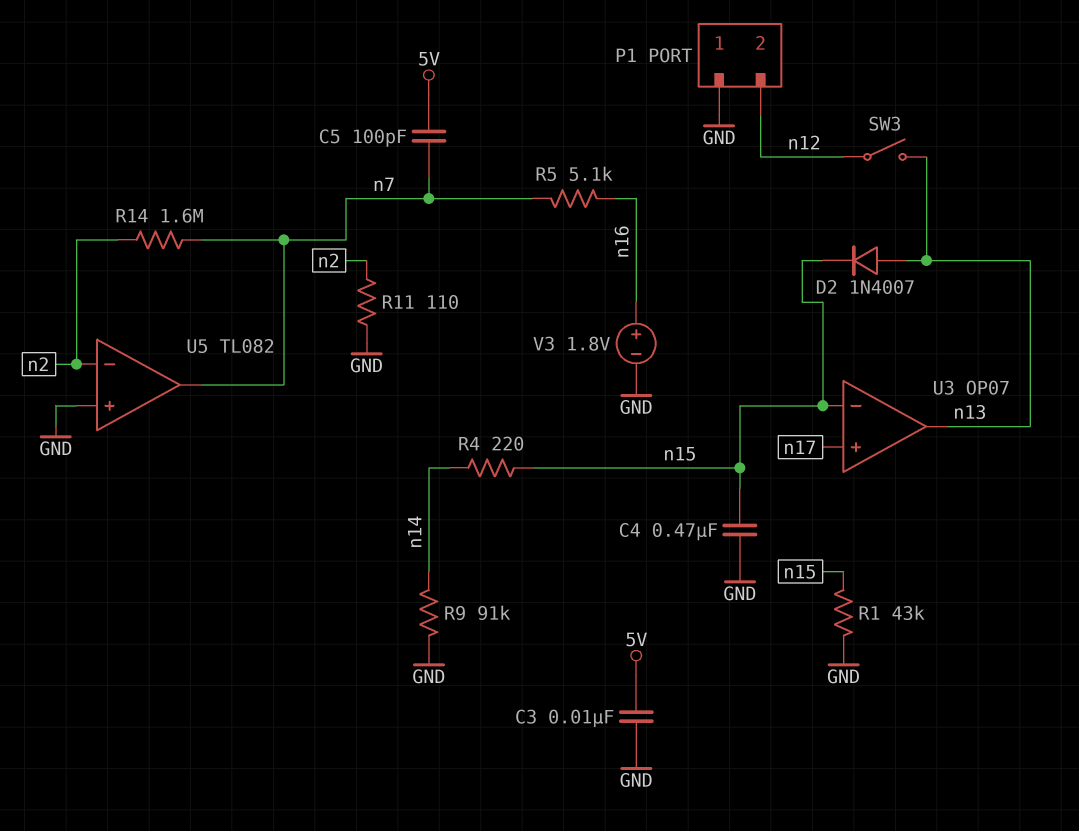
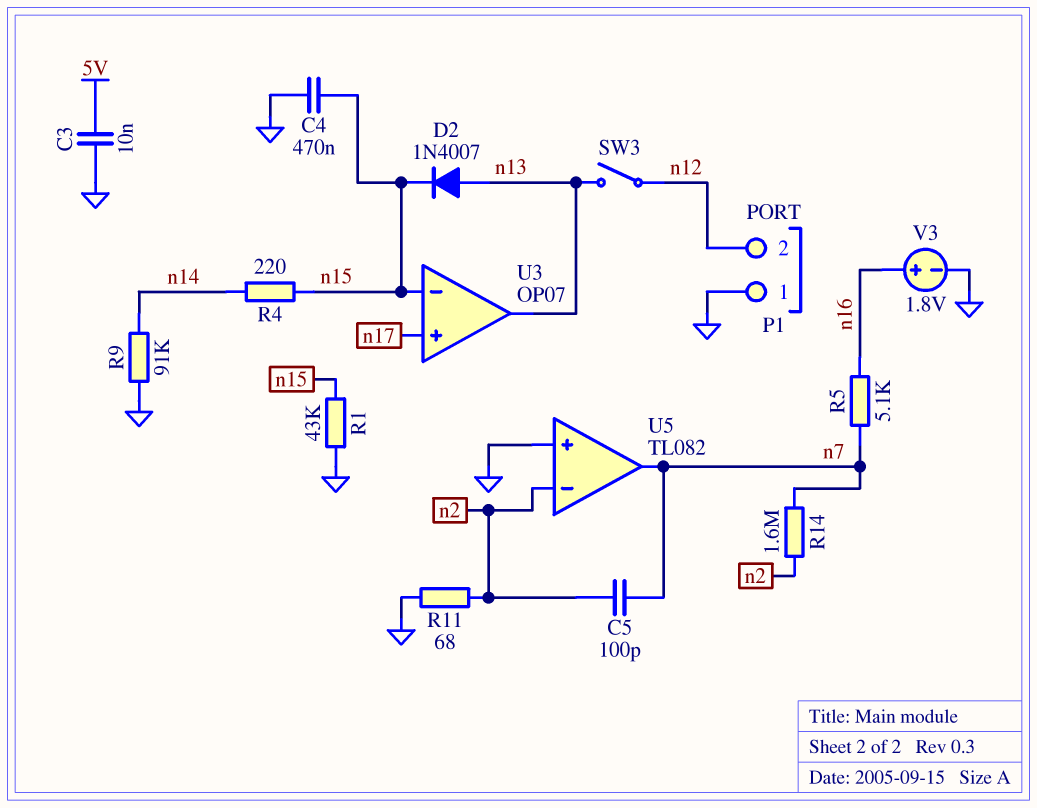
C5: 100pF (5V, n7) -> 100pF (n2, n7)
R11: 110 (GND, n2) -> 68 (GND, n2)

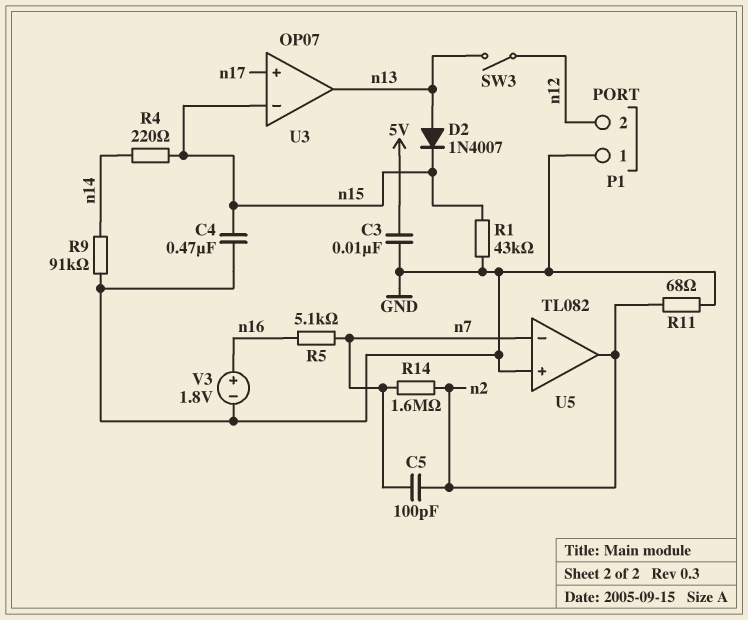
U5 pin in-: n2 -> n7
U5 pin out: n7 -> n2

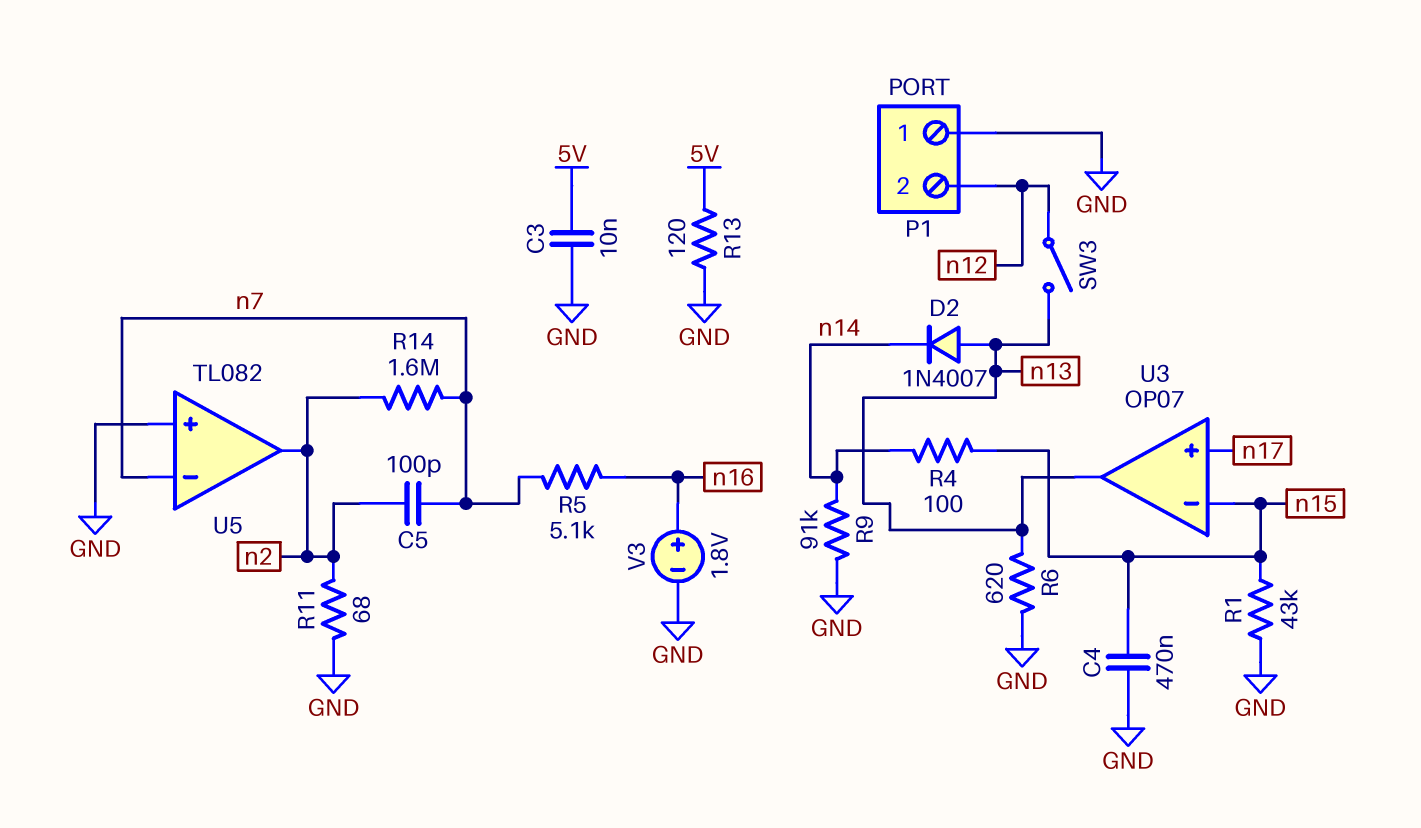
D2: diode 1N4007 (A n13, K n15) -> diode 1N4007 (A n13, K n14)
R4: 220 (n14, n15) -> 100 (n14, n15)
R6: none -> 620 (GND, n13)
R13: none -> 120 (5V, GND)

